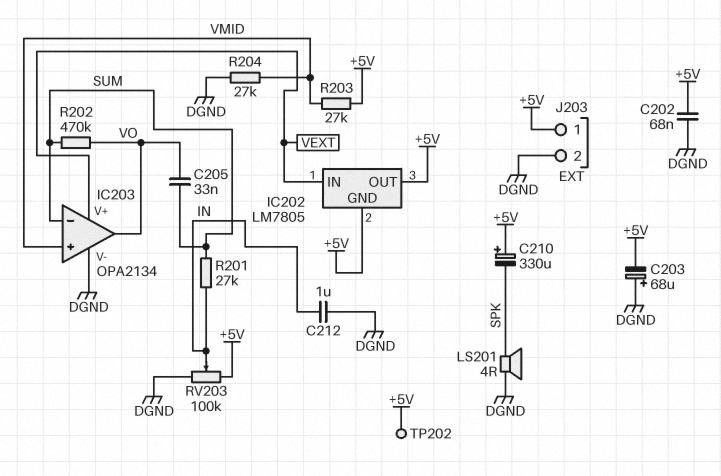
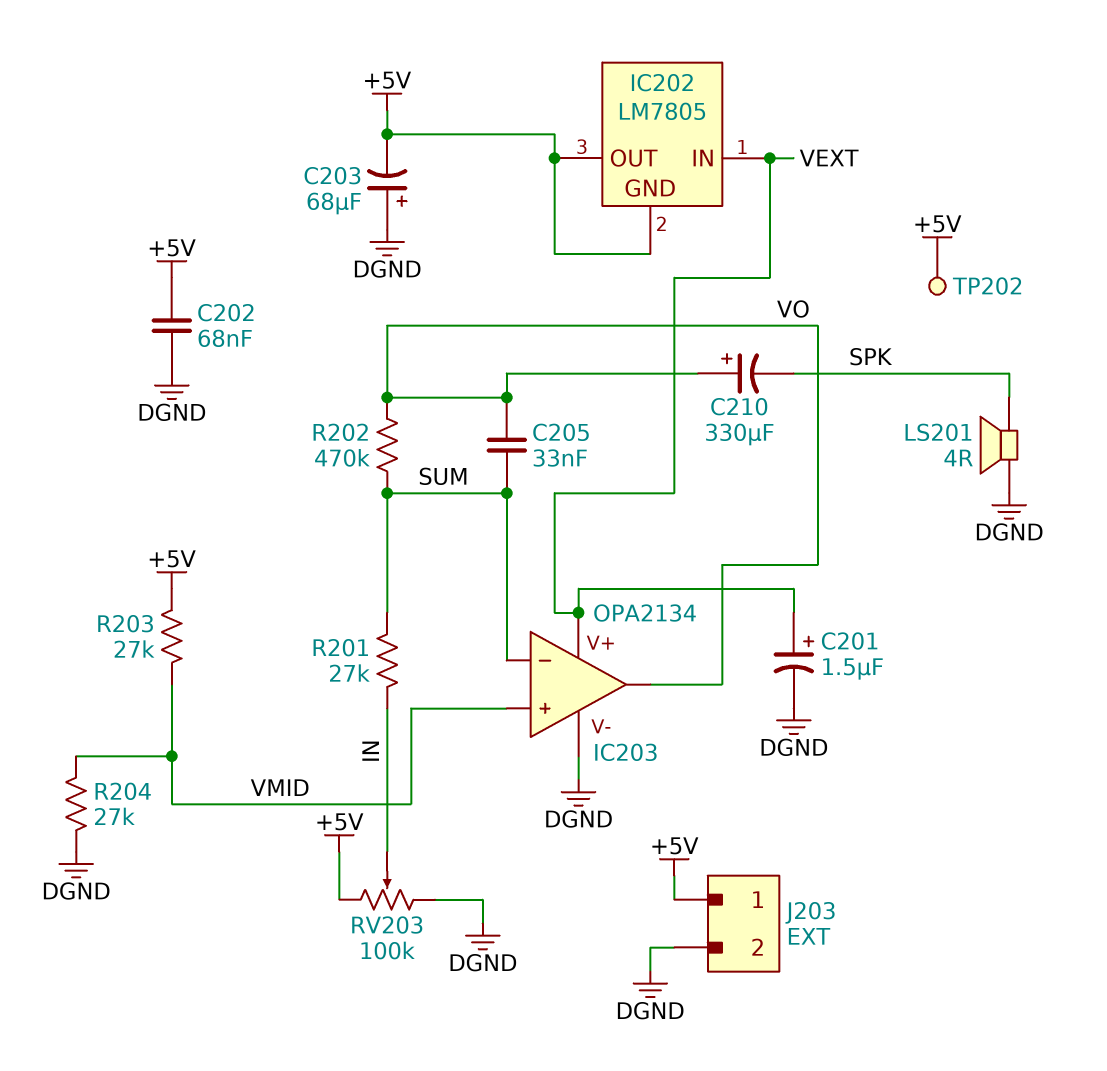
C201: none -> 1.5uF (plus VEXT, minus DGND)
C210: 330uF (plus +5V, minus SPK) -> 330uF (plus VO, minus SPK)
C212: 1uF (DGND, IN) -> none

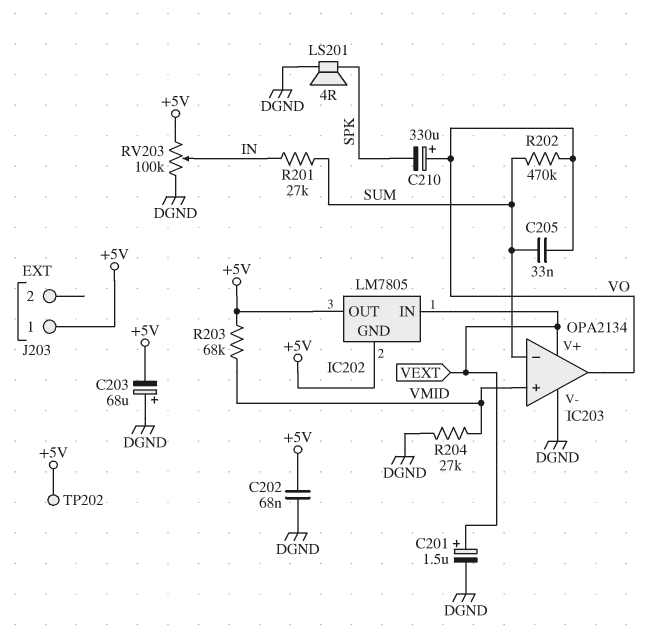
J203 pin 2: DGND -> none
R203: 27k (+5V, VMID) -> 68k (+5V, VMID)

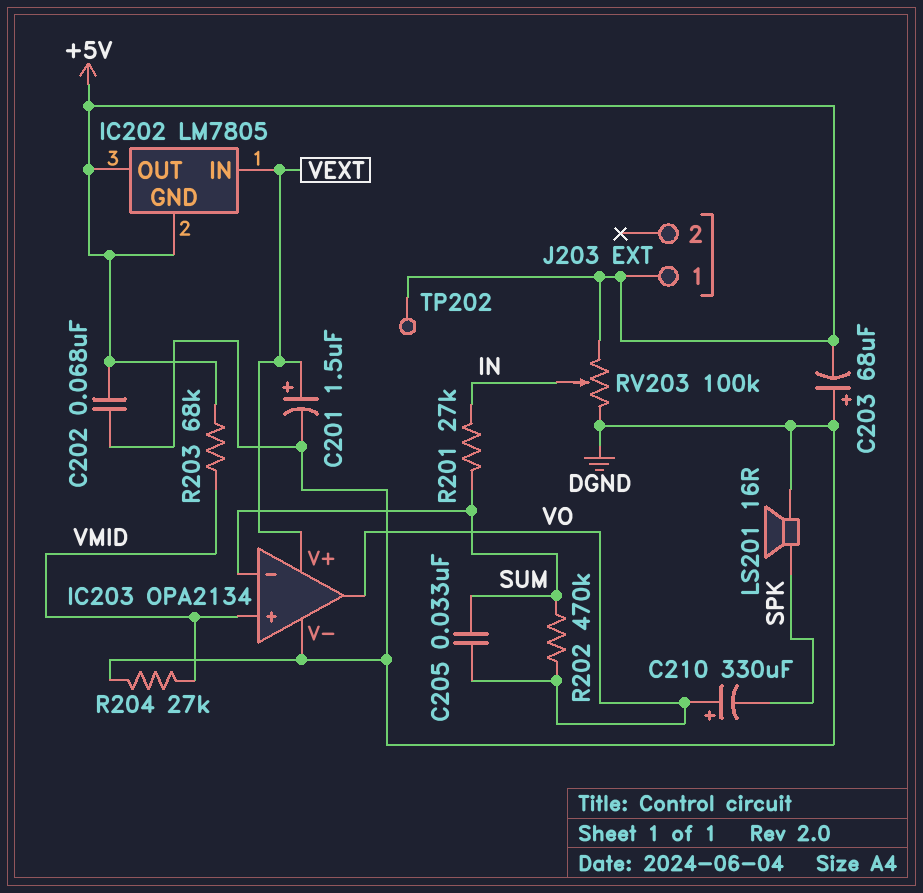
LS201: speaker 4R (DGND, SPK) -> speaker 16R (DGND, SPK)

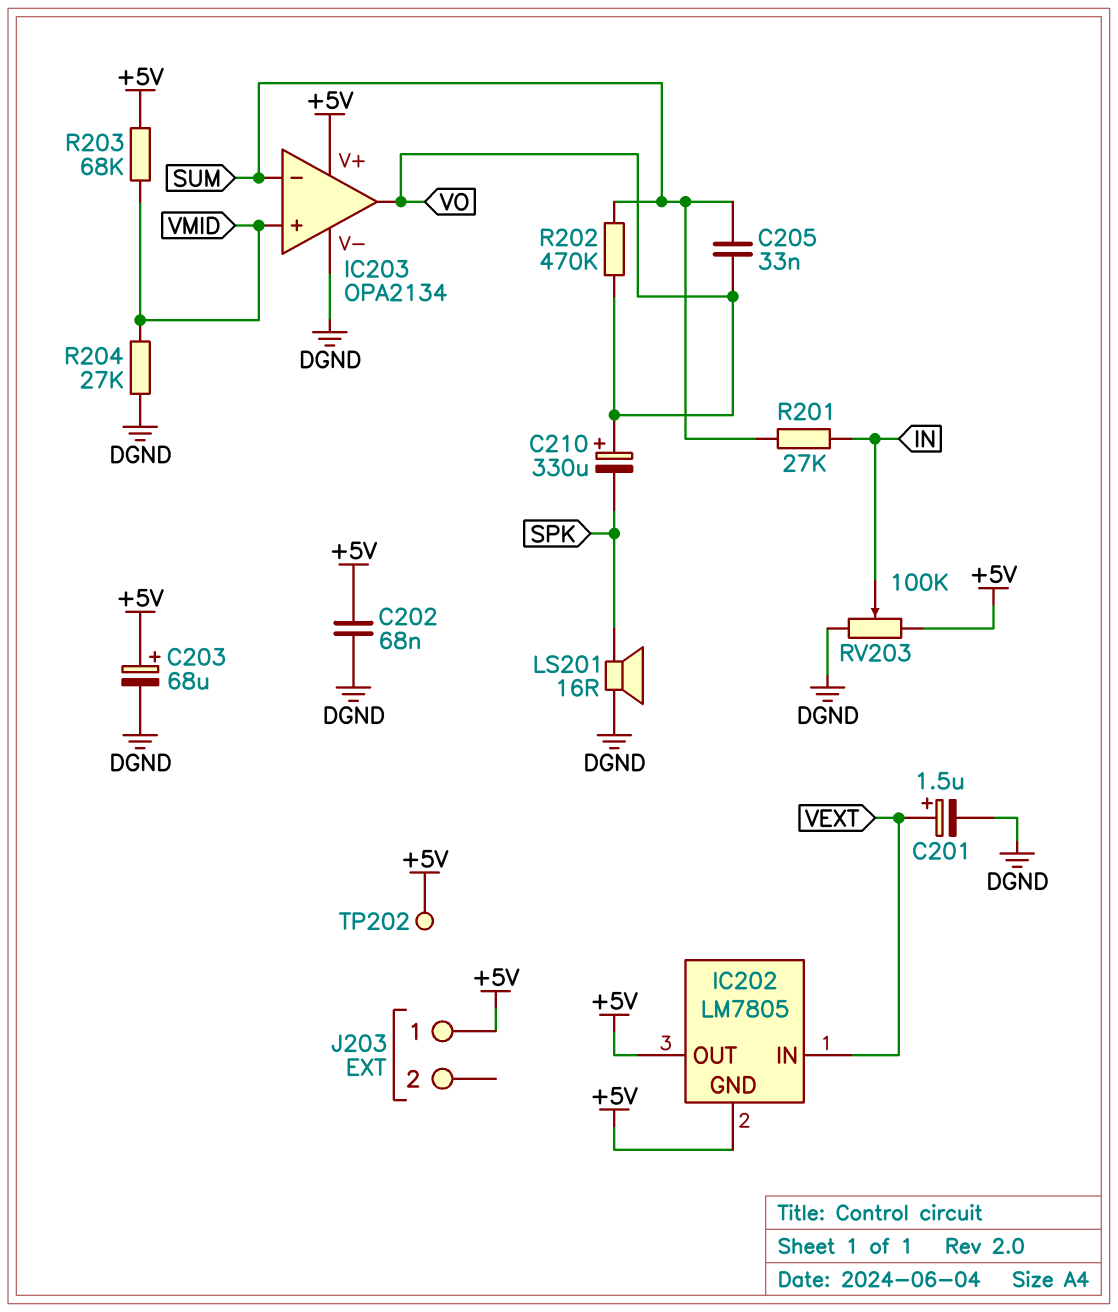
C203: 68uF (plus DGND, minus +5V) -> 68uF (plus +5V, minus DGND)
IC203 pin V+: VEXT -> +5V

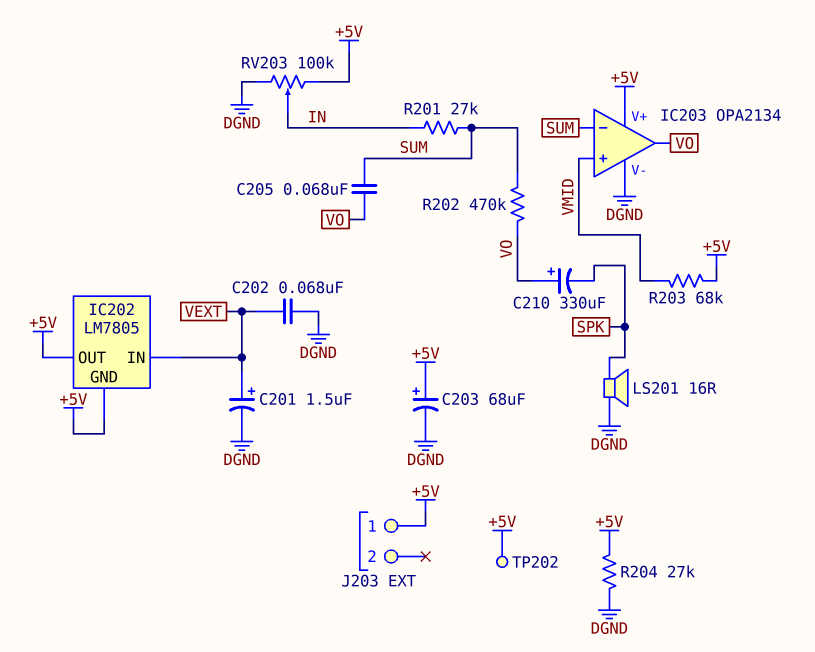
C202: 68nF (+5V, DGND) -> 68nF (DGND, VEXT)
C205: 33nF (SUM, VO) -> 68nF (SUM, VO)
R204: 27k (DGND, VMID) -> 27k (+5V, DGND)

